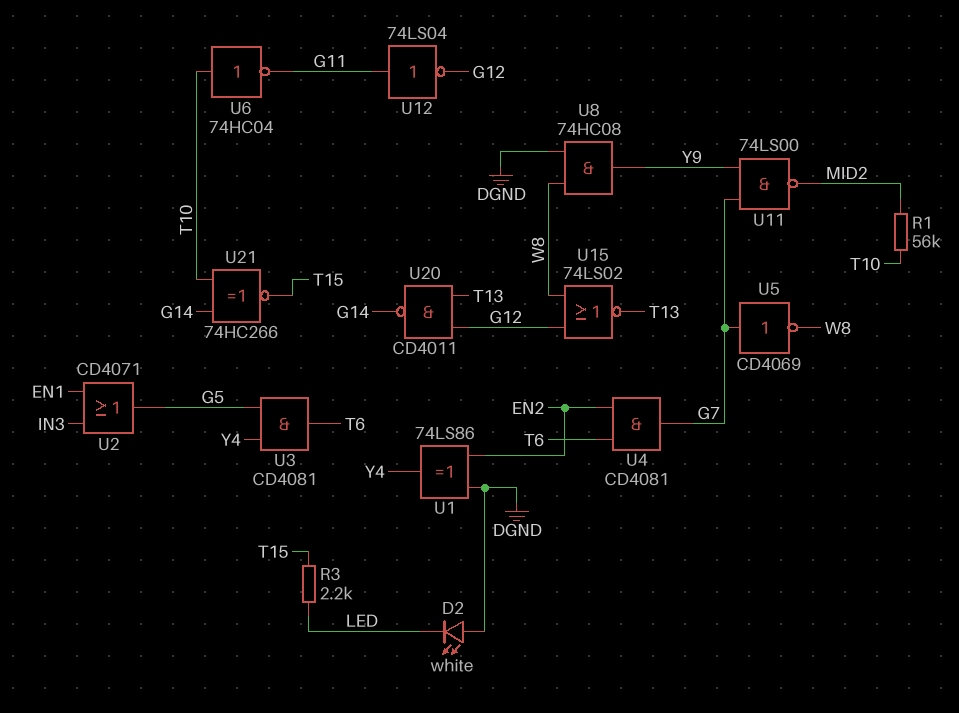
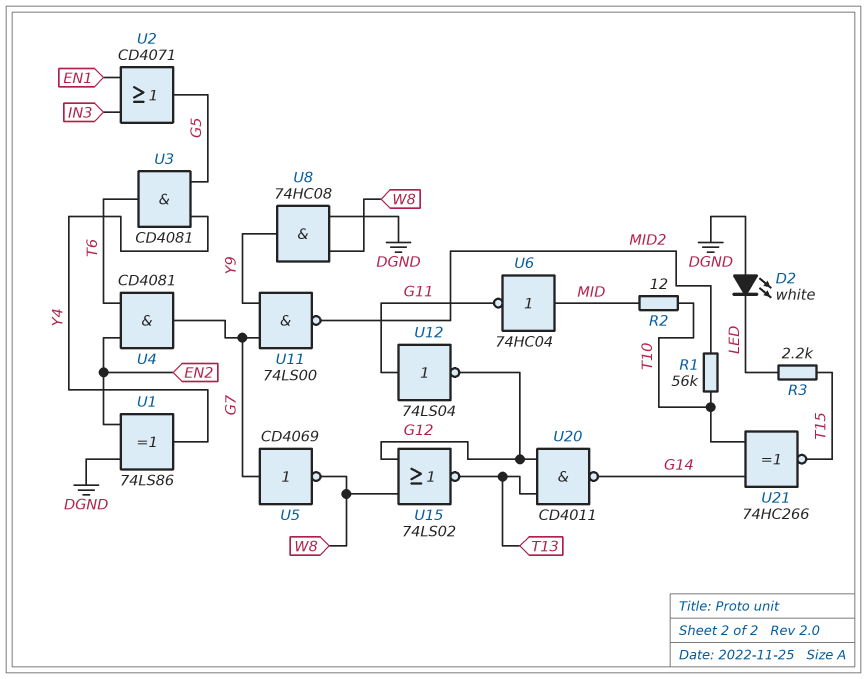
R2: none -> 12 (MID, T10)
U6: NOT 74HC04 (in T10, out G11) -> NOT 74HC04 (in MID, out G11)

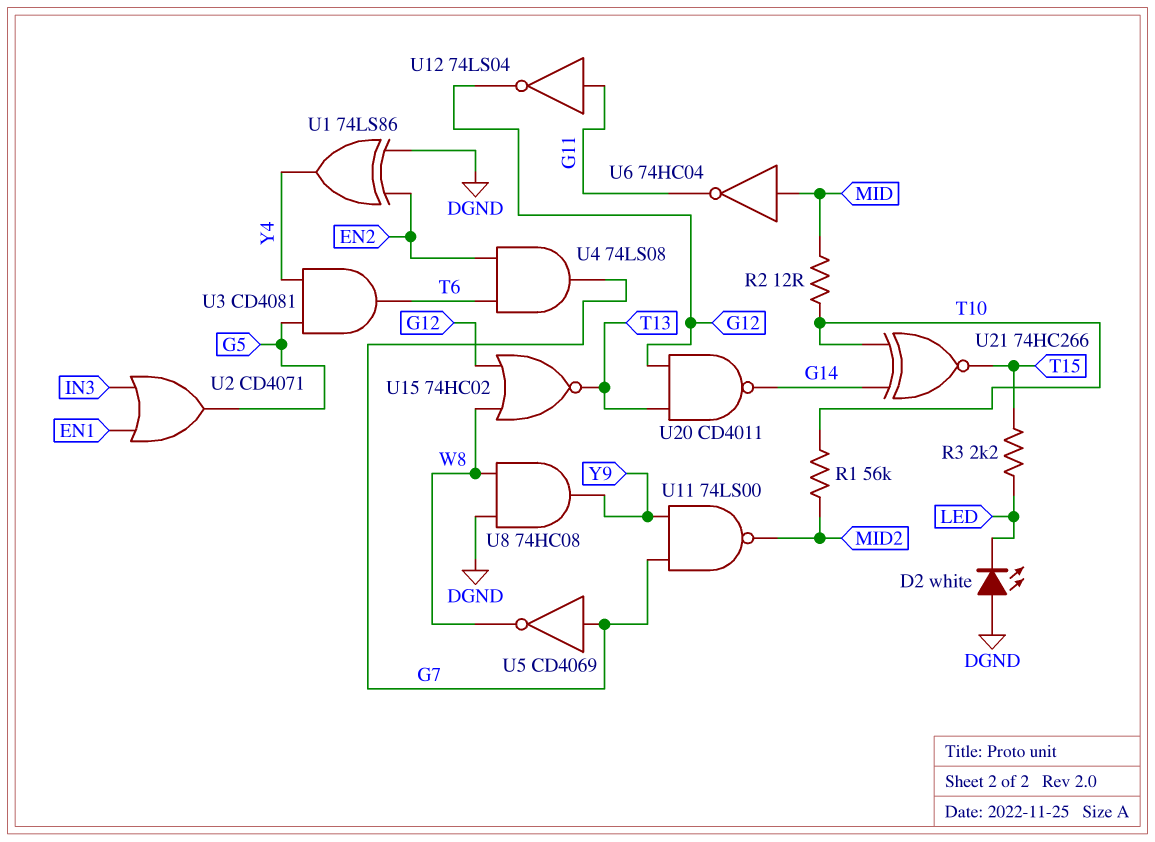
U4: AND CD4081 (in EN2, in T6, out G7) -> AND 74LS08 (in EN2, in T6, out G7)
U15: NOR 74LS02 (in G12, in W8, out T13) -> NOR 74HC02 (in G12, in W8, out T13)

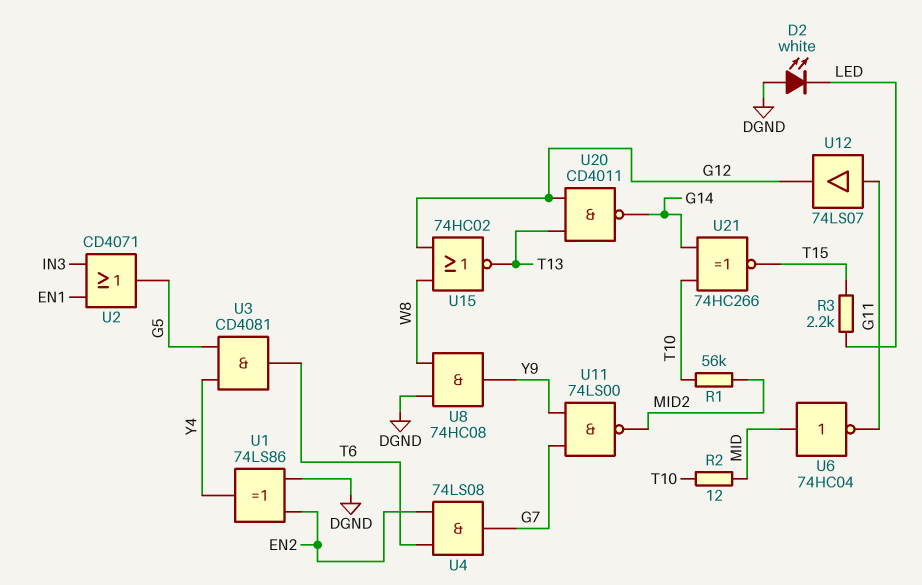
U5: NOT CD4069 (in G7, out W8) -> none
U12: NOT 74LS04 (in G11, out G12) -> buffer 74LS07 (in G11, out G12)

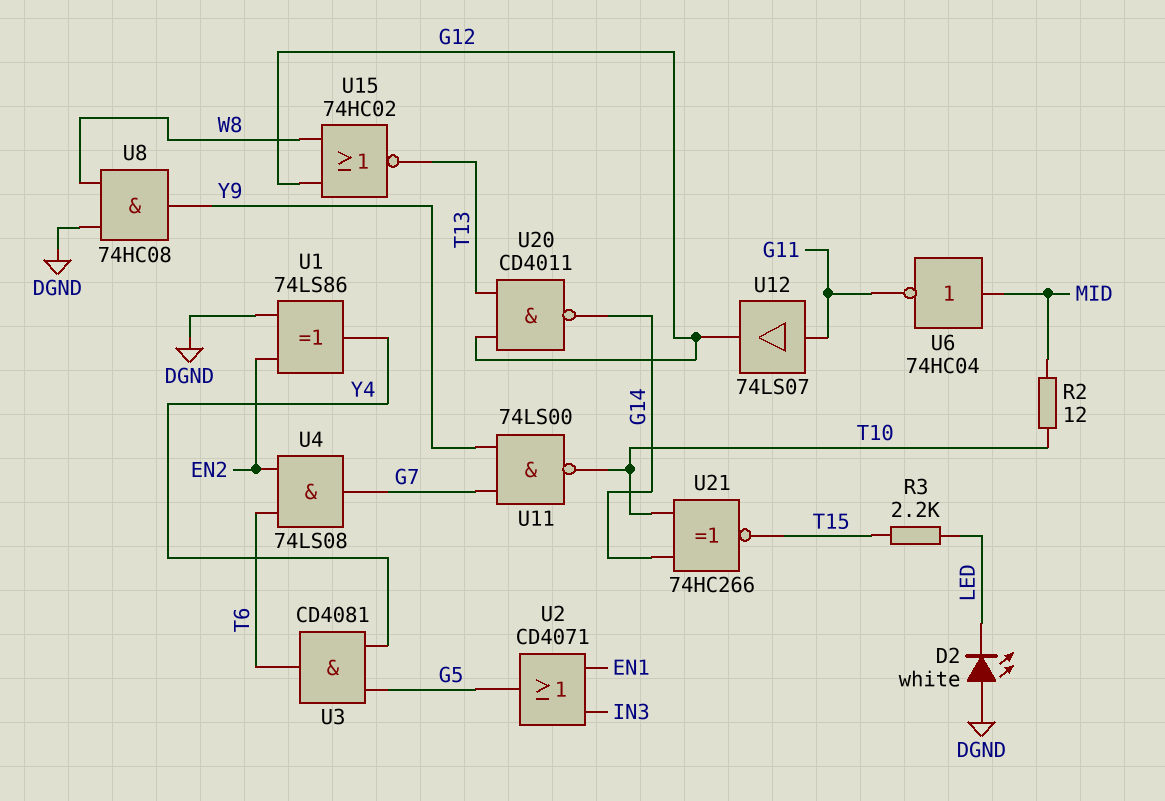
R1: 56k (MID2, T10) -> none
U11: NAND 74LS00 (in G7, in Y9, out MID2) -> NAND 74LS00 (in G7, in Y9, out T10)

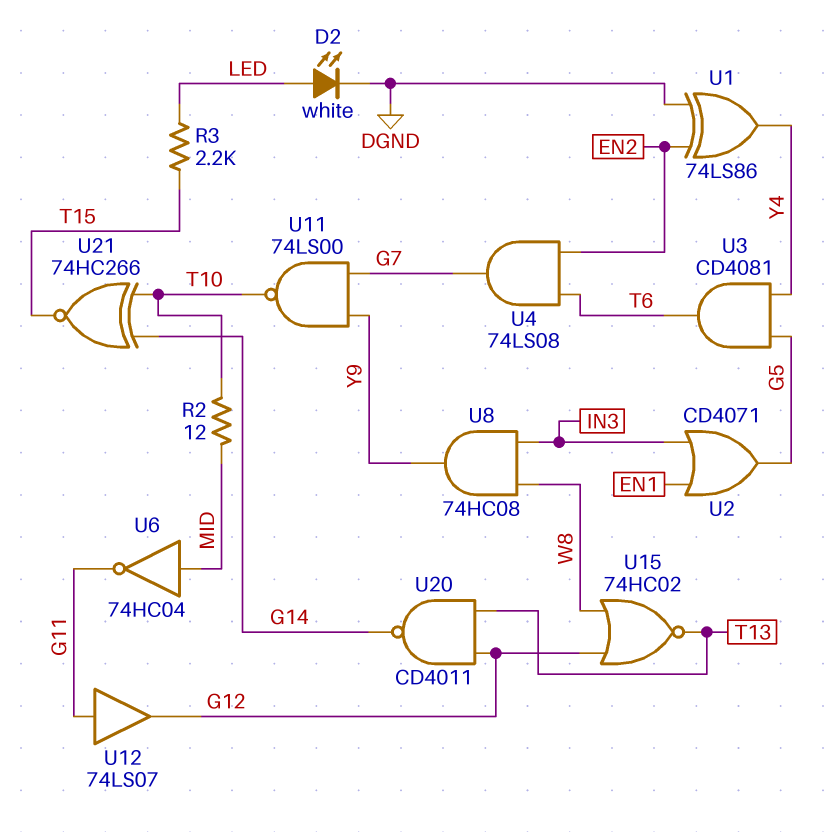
D2: LED white (A DGND, K LED) -> LED white (A LED, K DGND)
U8: AND 74HC08 (in DGND, in W8, out Y9) -> AND 74HC08 (in IN3, in W8, out Y9)

